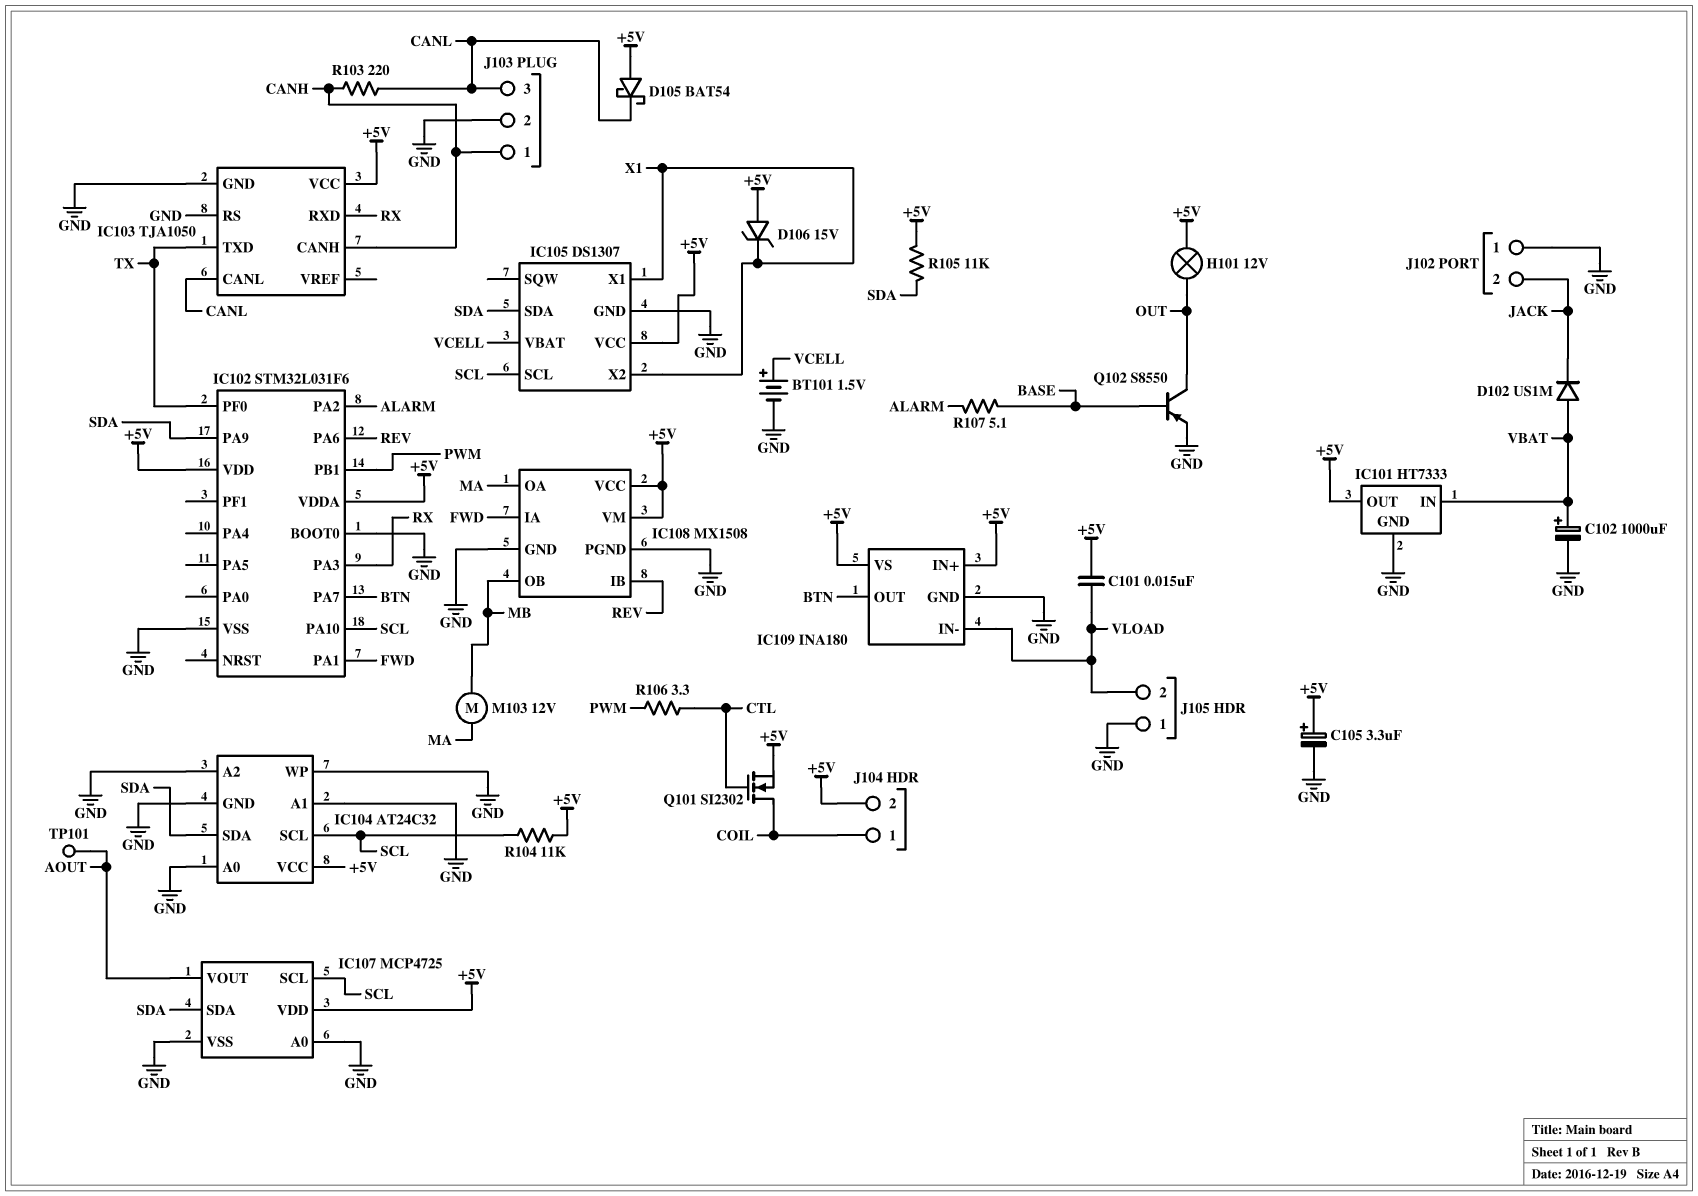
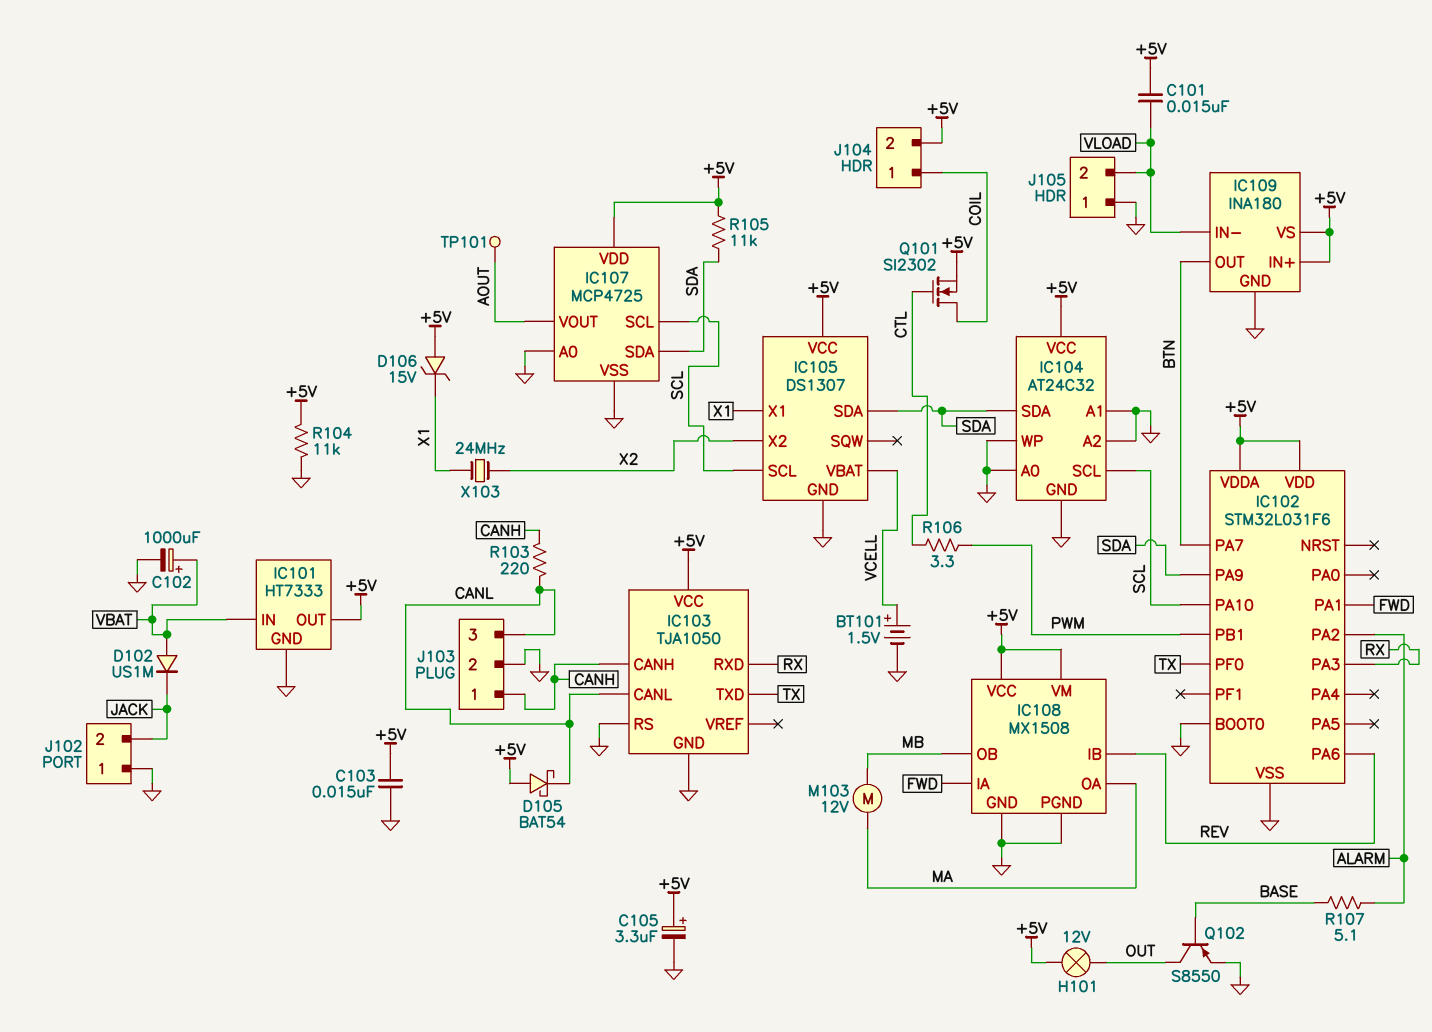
C103: none -> 15nF (+5V, GND)
IC105 pin X2: X1 -> X2
R104: 11k (+5V, SCL) -> 11k (+5V, GND)
X103: none -> 24MHz (X1, X2)

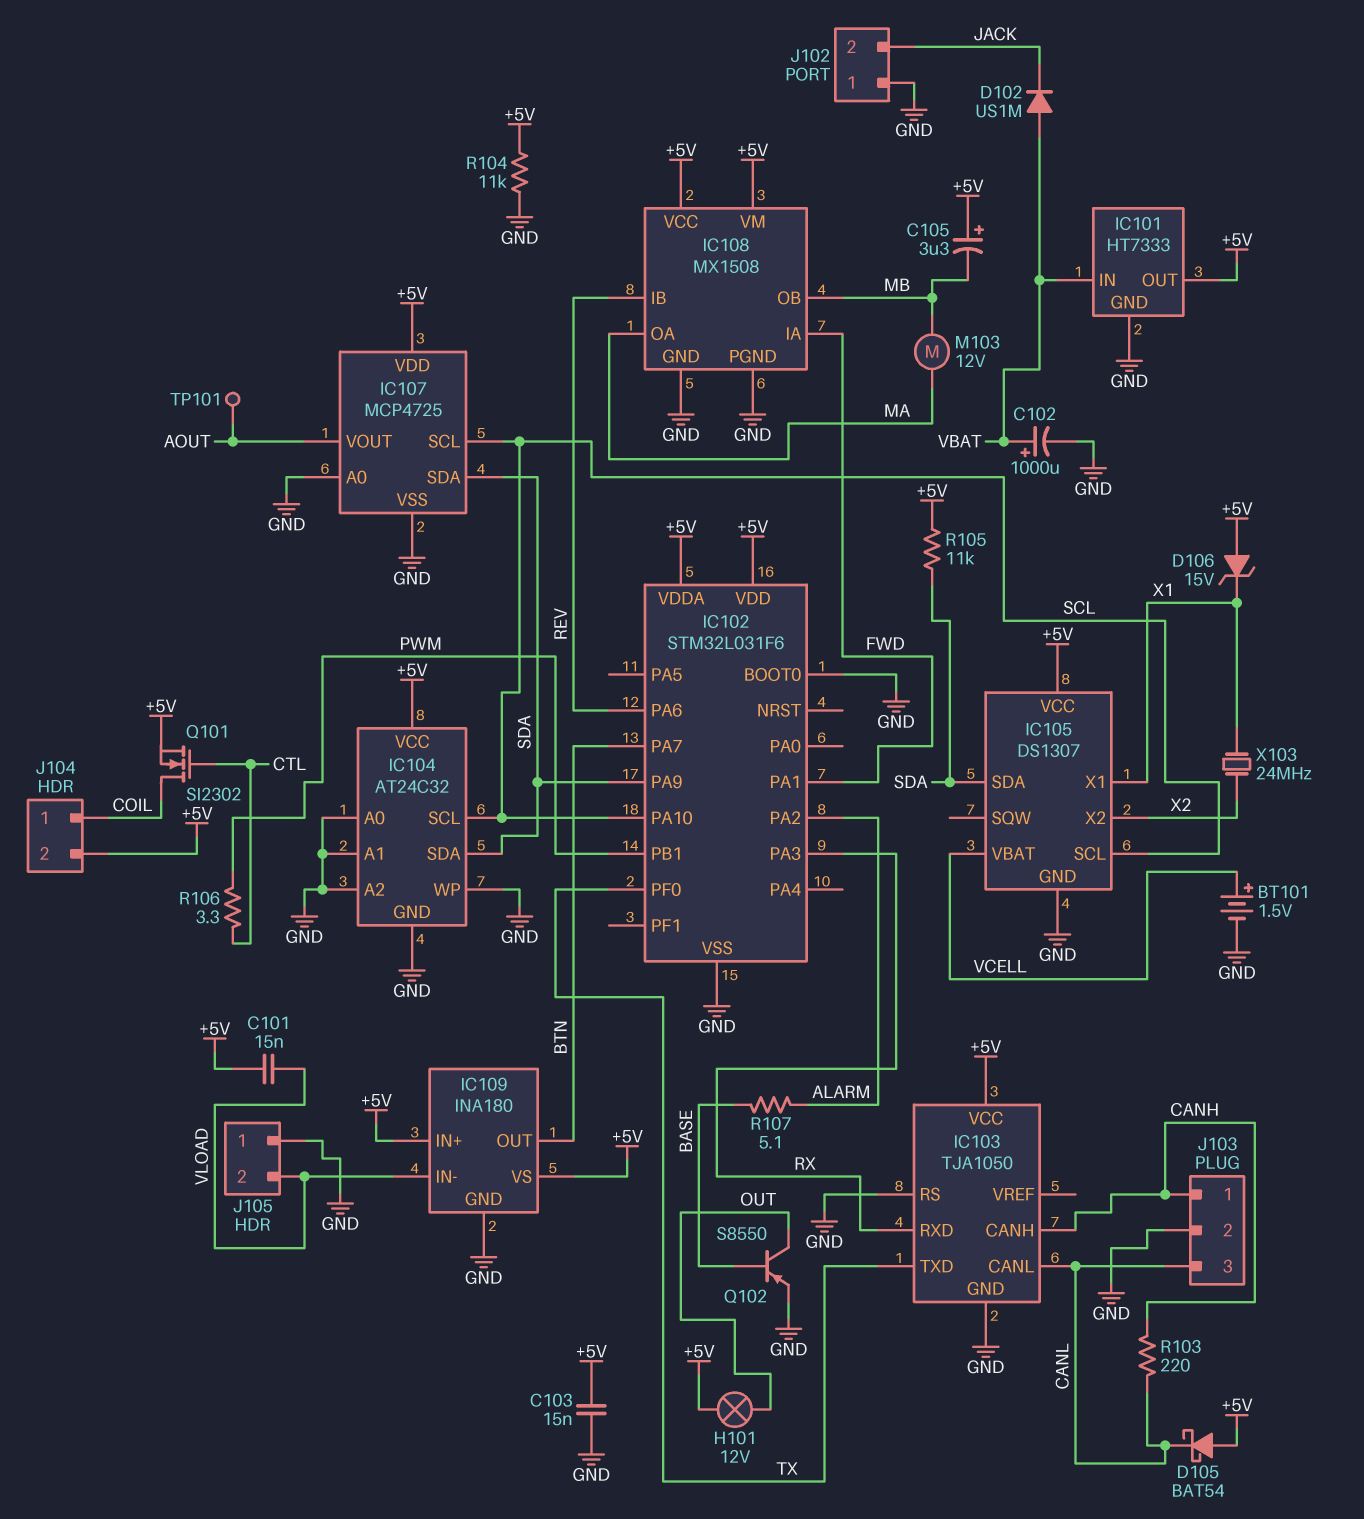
C105: 3.3uF (plus +5V, minus GND) -> 3.3uF (plus +5V, minus MB)

